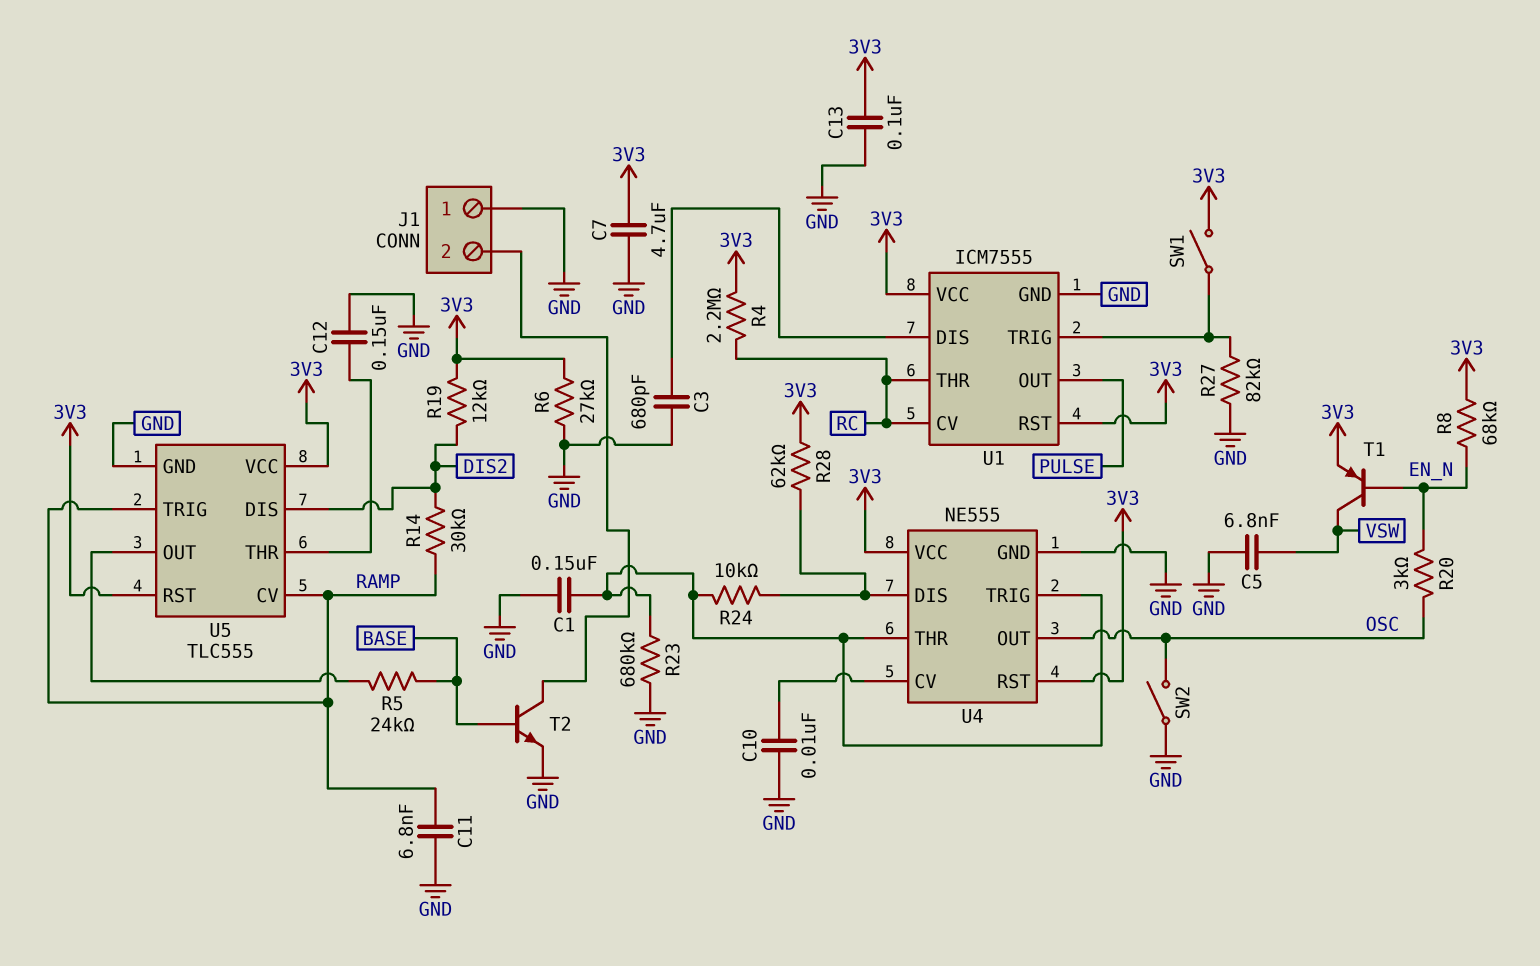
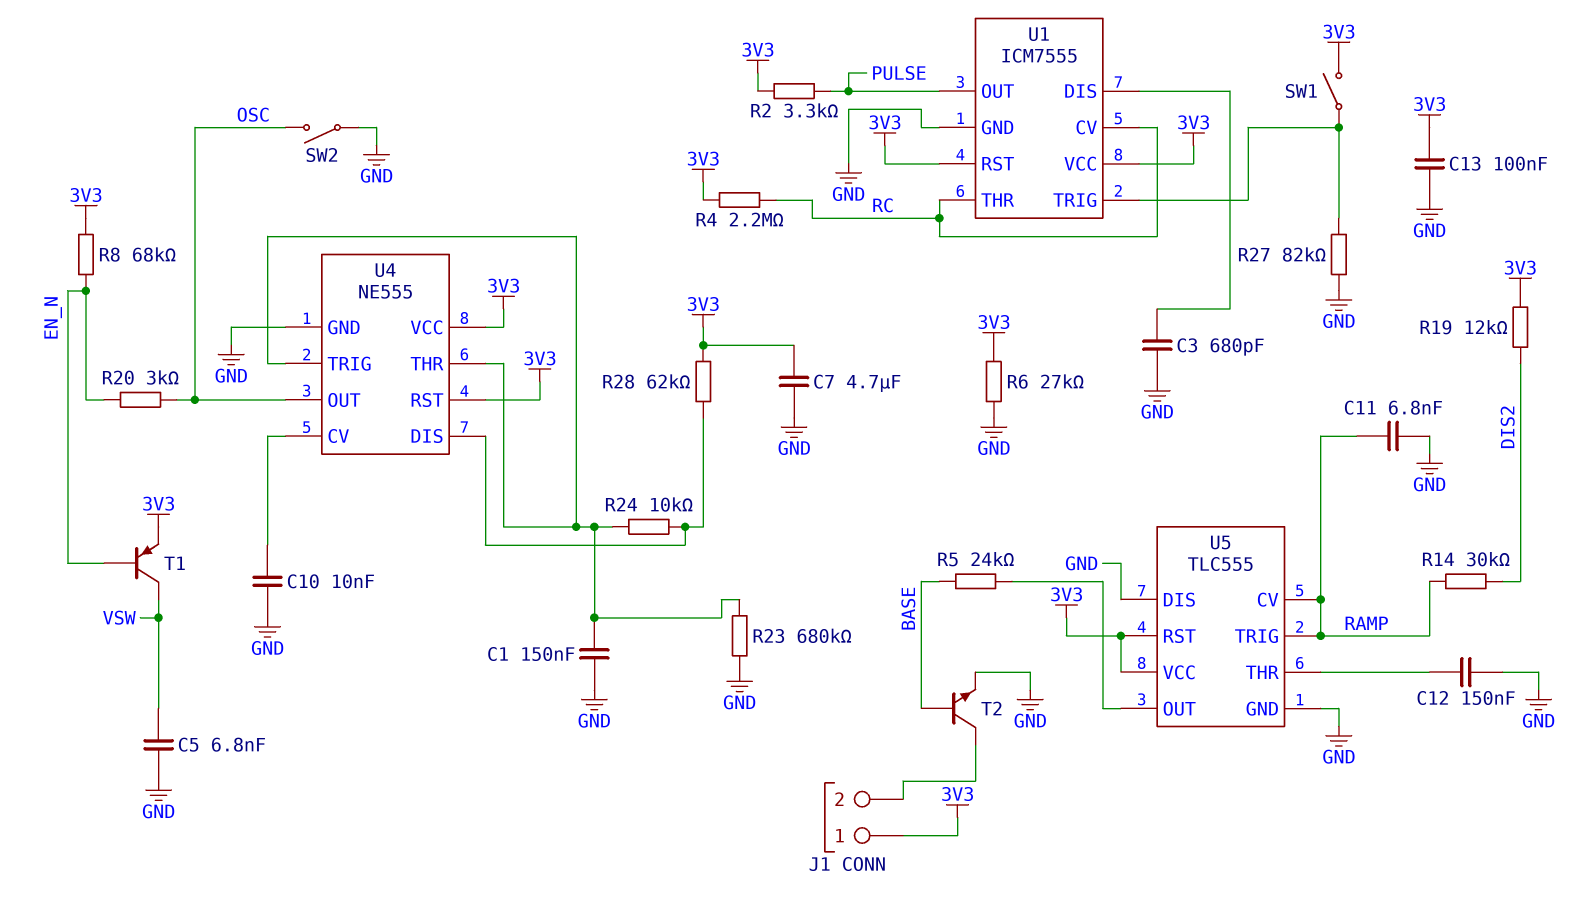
J1 pin 1: GND -> 3V3
R2: none -> 3.3k (3V3, PULSE)
U5 pin DIS: DIS2 -> GND

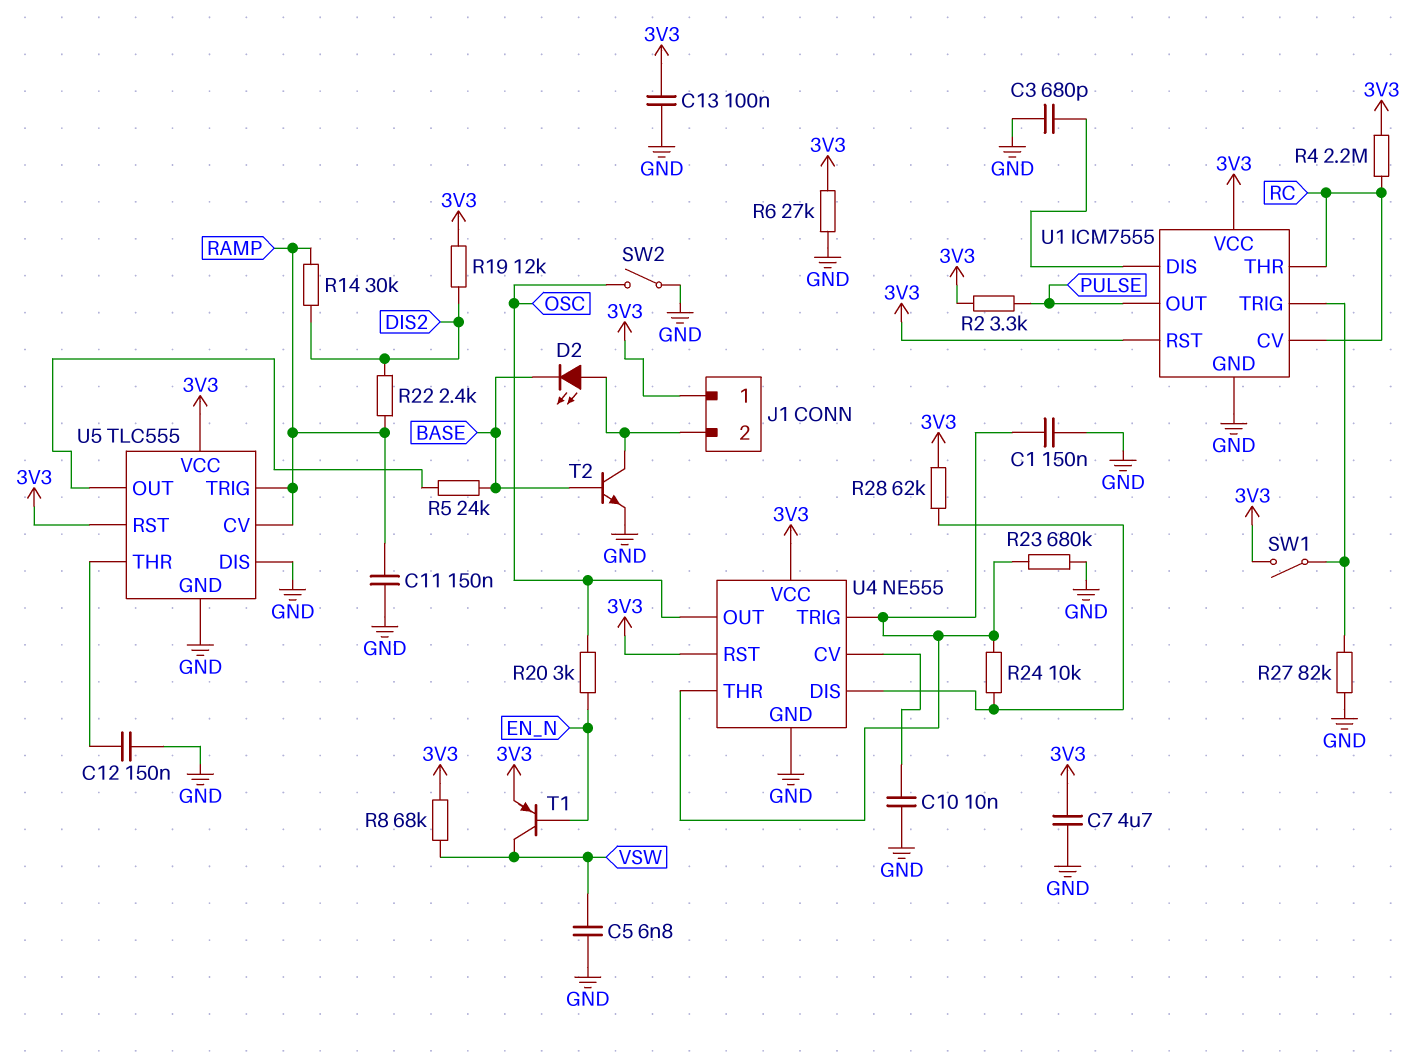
C11: 6.8nF (GND, RAMP) -> 150nF (GND, RAMP)
D2: none -> LED (A J1/2, K BASE)
R8: 68k (3V3, EN_N) -> 68k (3V3, VSW)
R22: none -> 2.4k (DIS2, RAMP)

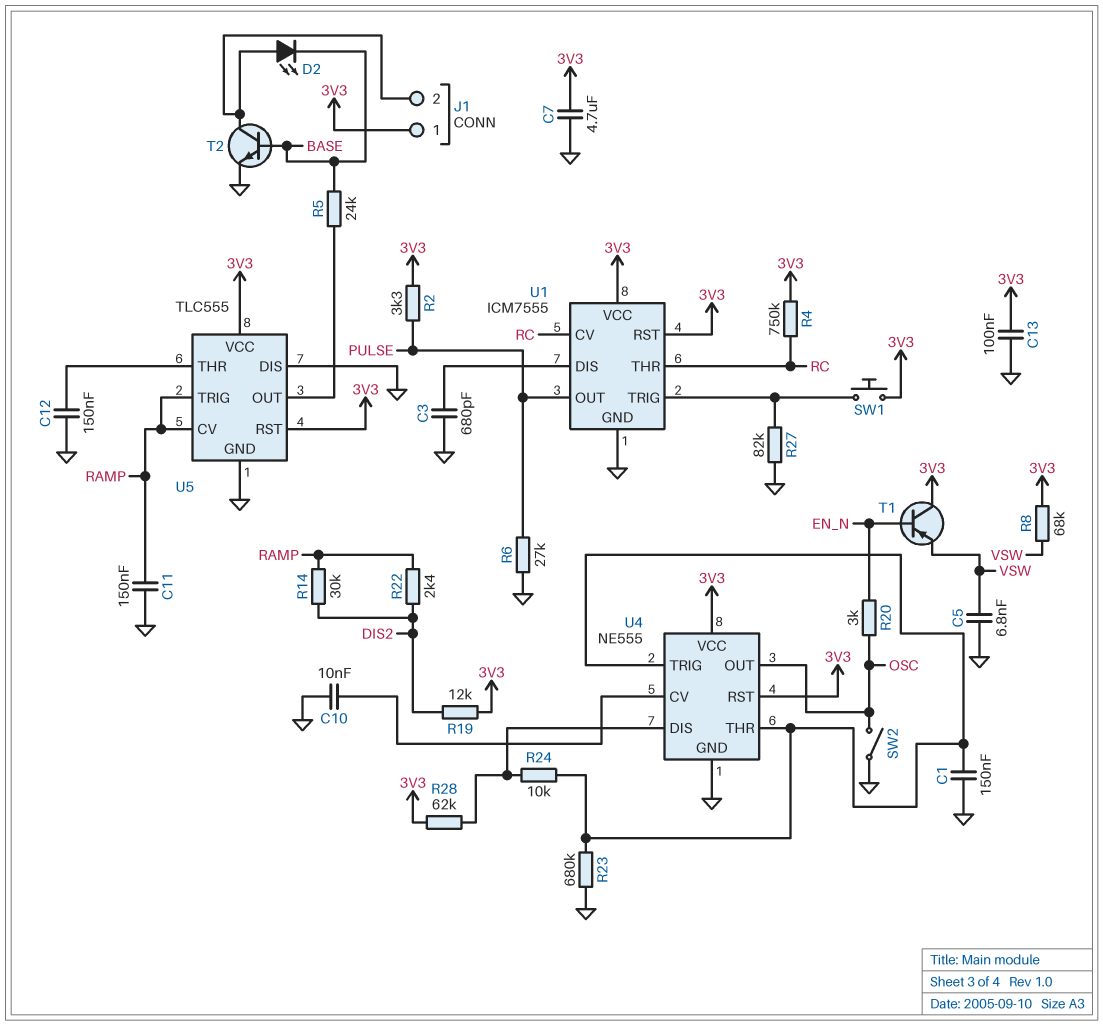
R4: 2.2M (3V3, RC) -> 750k (3V3, RC)
R6: 27k (3V3, GND) -> 27k (GND, PULSE)
SW1: switch (3V3, U1/TRIG) -> button (3V3, U1/TRIG)
T1: PNP (B EN_N, C VSW, E 3V3) -> PNP (B EN_N, C 3V3, E VSW)

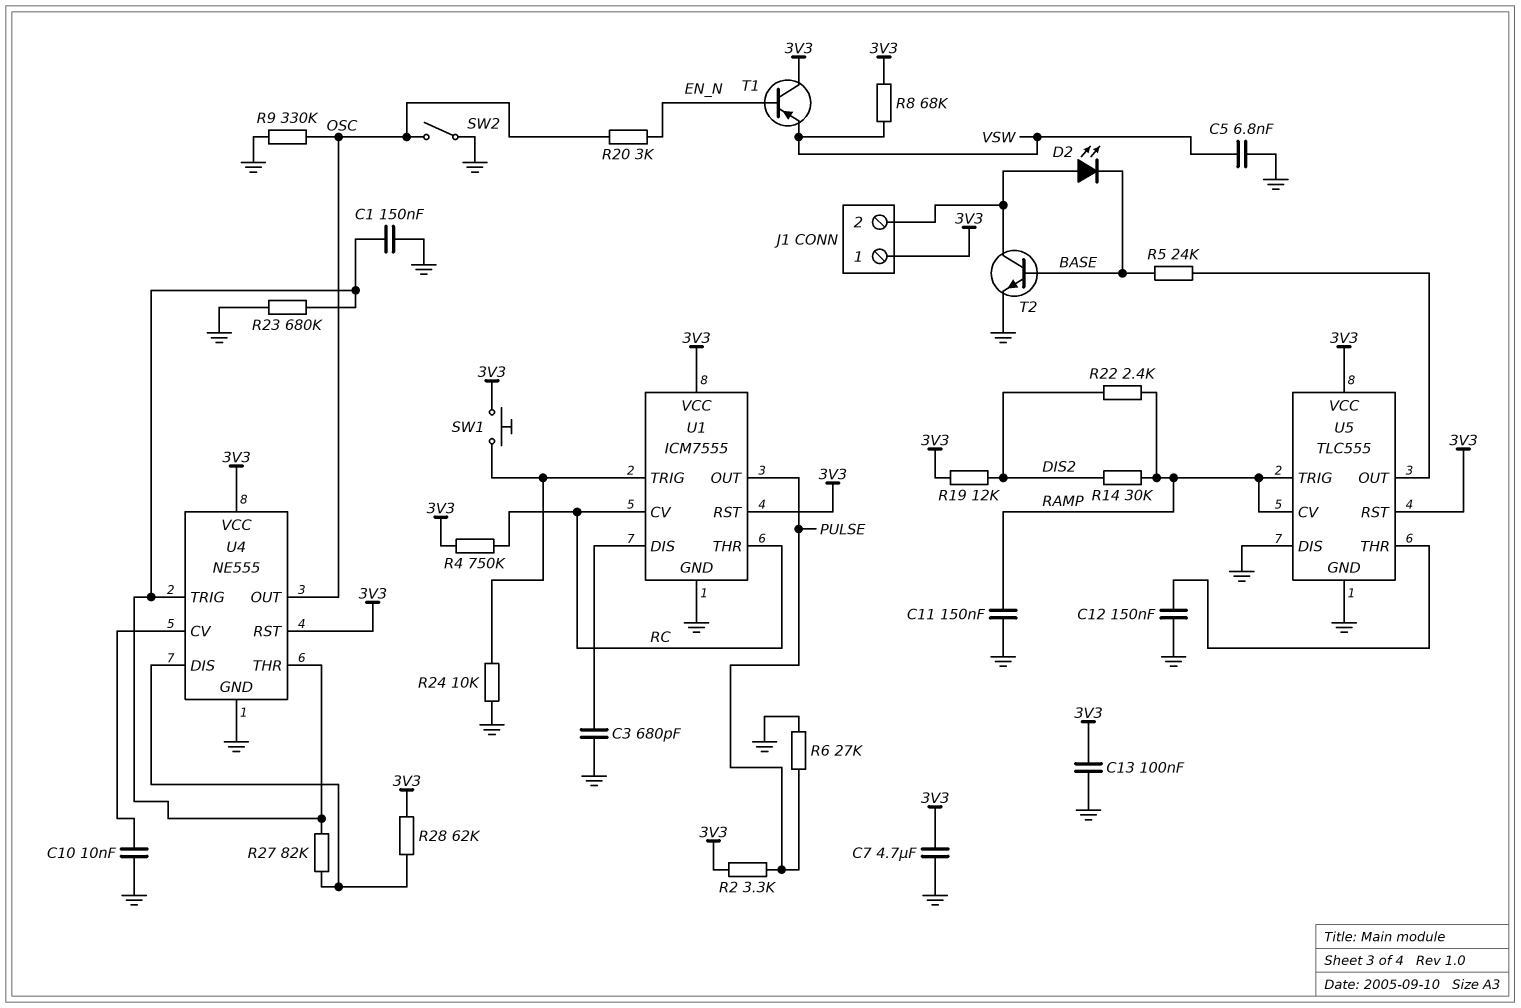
R9: none -> 330k (GND, OSC)
R24: 10k (U4/DIS, U4/THR) -> 10k (GND, U1/TRIG)
R27: 82k (GND, U1/TRIG) -> 82k (U4/DIS, U4/THR)

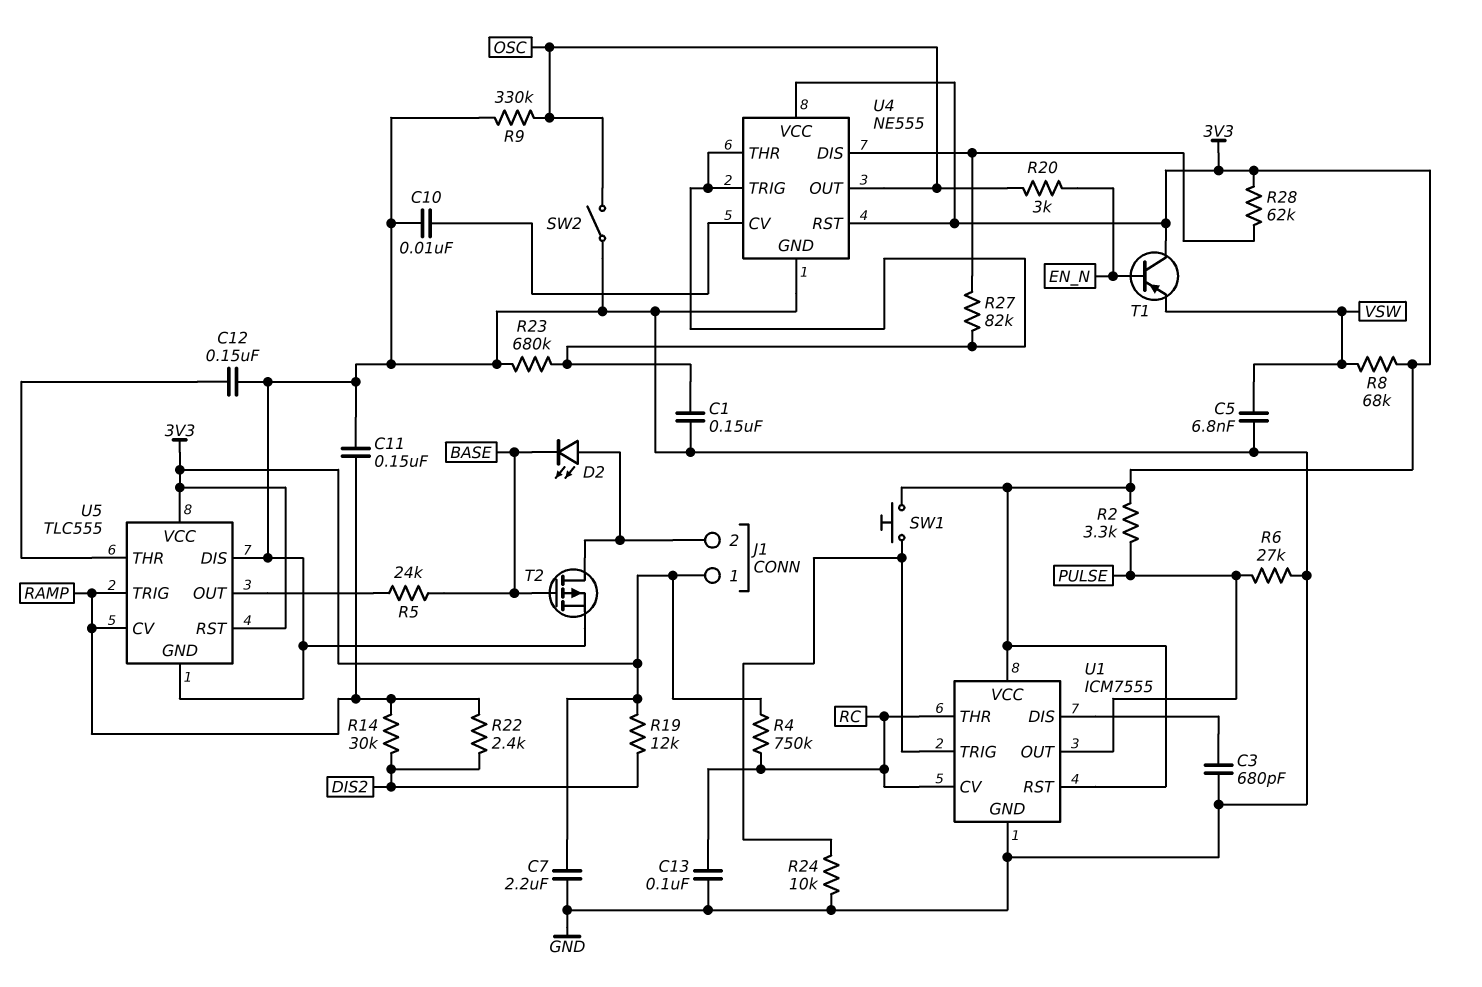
C7: 4.7uF (3V3, GND) -> 2.2uF (3V3, GND)
C13: 100nF (3V3, GND) -> 100nF (GND, RC)
T2: NPN (B BASE, C J1/2, E GND) -> PMOS (G BASE, D J1/2, S GND)

